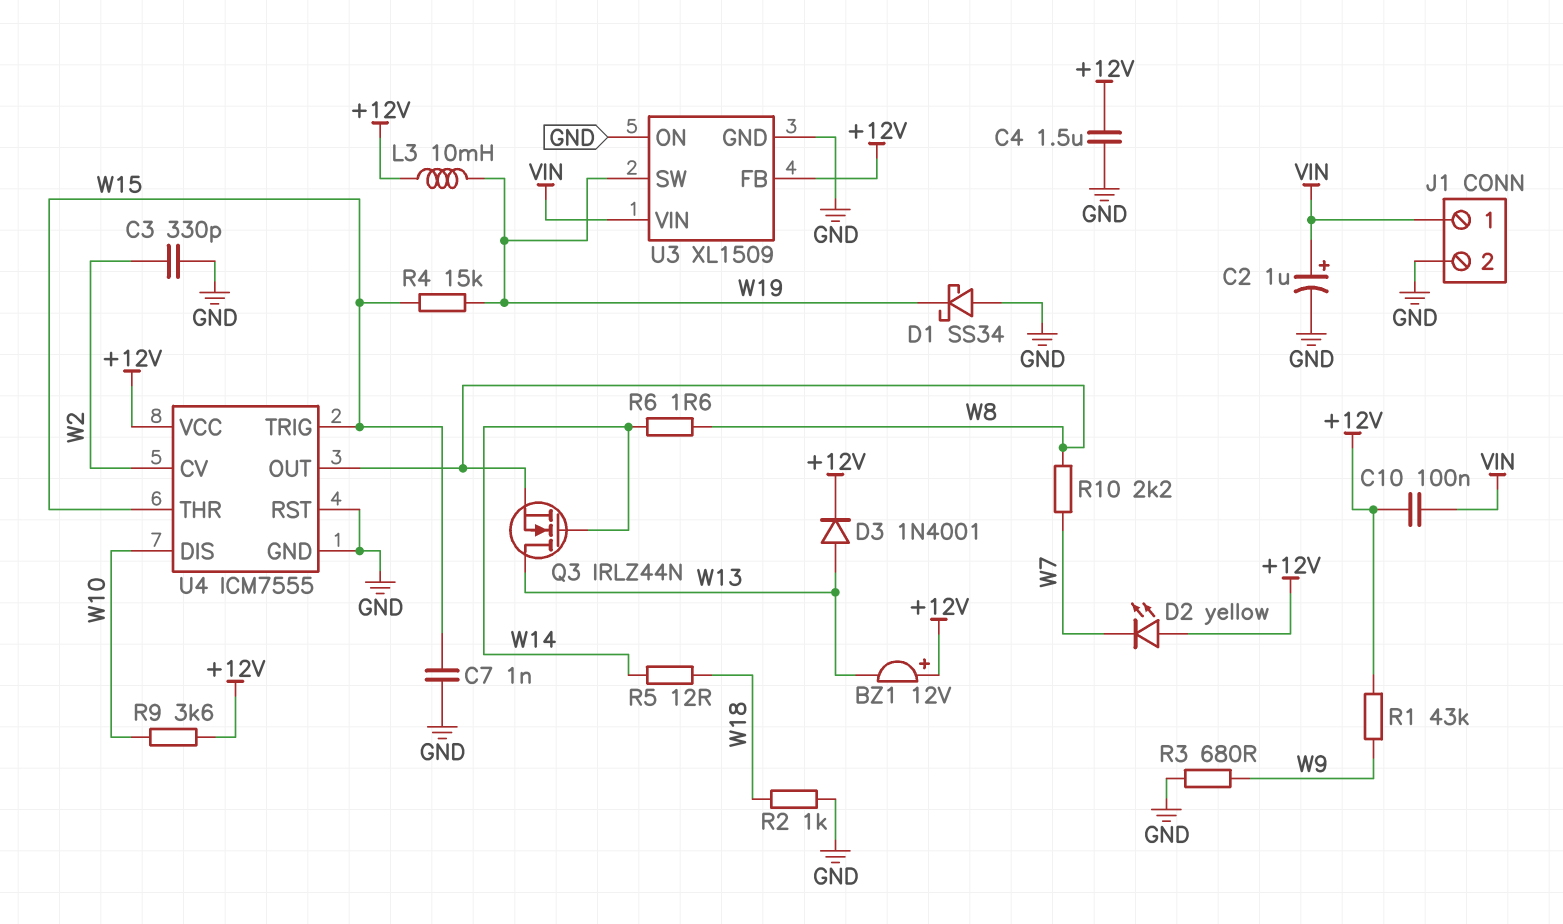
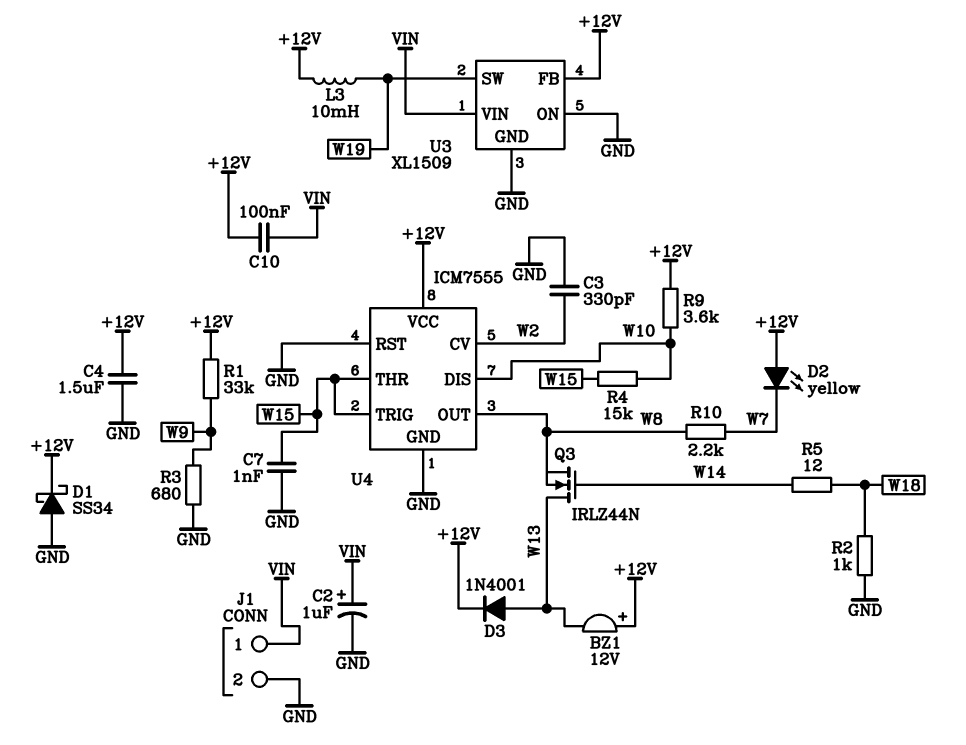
D1: schottky SS34 (A GND, K W19) -> schottky SS34 (A GND, K +12V)
R1: 43k (+12V, W9) -> 33k (+12V, W9)
R4: 15k (W15, W19) -> 15k (W10, W15)
R6: 1.6 (W8, W14) -> none

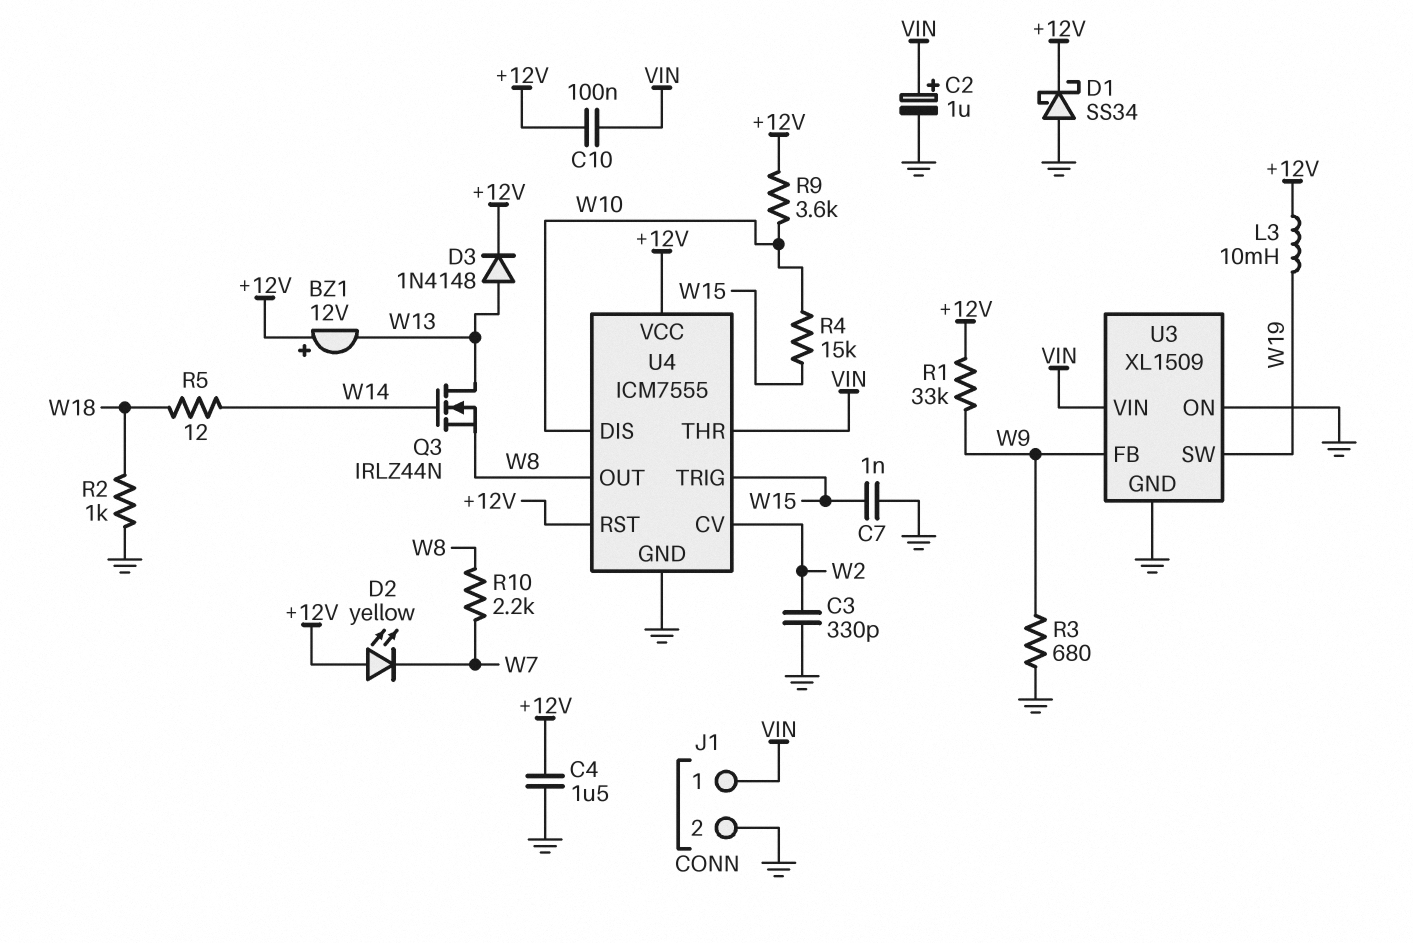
D3: diode 1N4001 (A W13, K +12V) -> diode 1N4148 (A W13, K +12V)
U3 pin FB: +12V -> W9
U4 pin RST: GND -> +12V
U4 pin THR: W15 -> VIN

